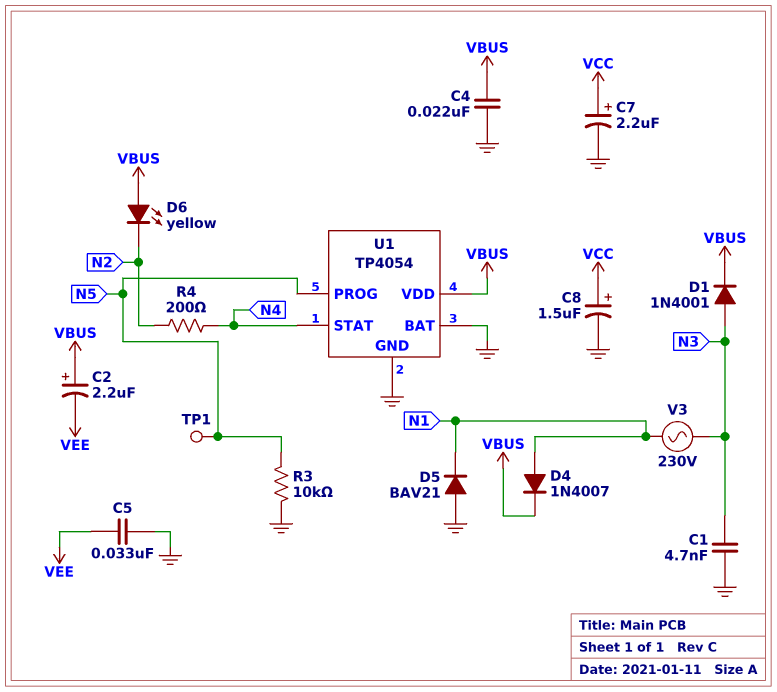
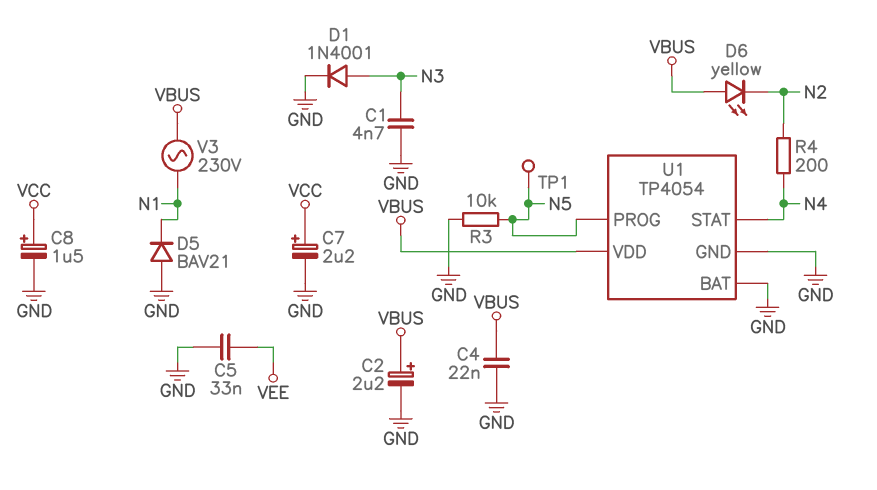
C2: 2.2uF (plus VBUS, minus VEE) -> 2.2uF (plus VBUS, minus GND)
D1: diode 1N4001 (A N3, K VBUS) -> diode 1N4001 (A N3, K GND)
D4: diode 1N4007 (A N1, K VBUS) -> none
V3: AC 230V (N1, N3) -> AC 230V (N1, VBUS)

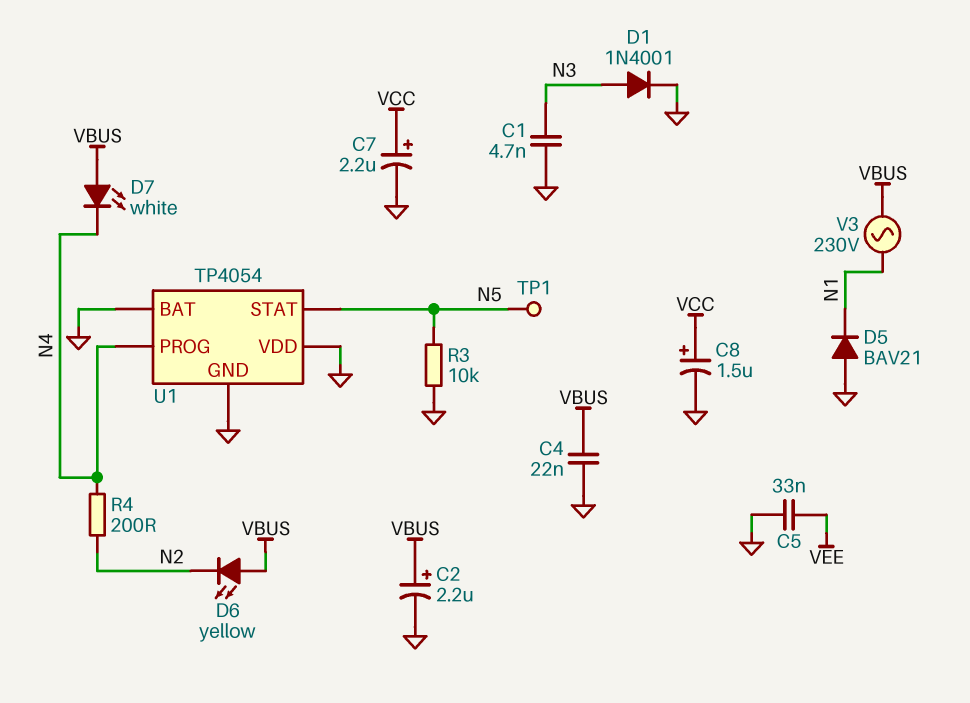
D7: none -> LED white (A VBUS, K N4)
U1 pin PROG: N5 -> N4
U1 pin STAT: N4 -> N5
U1 pin VDD: VBUS -> GND

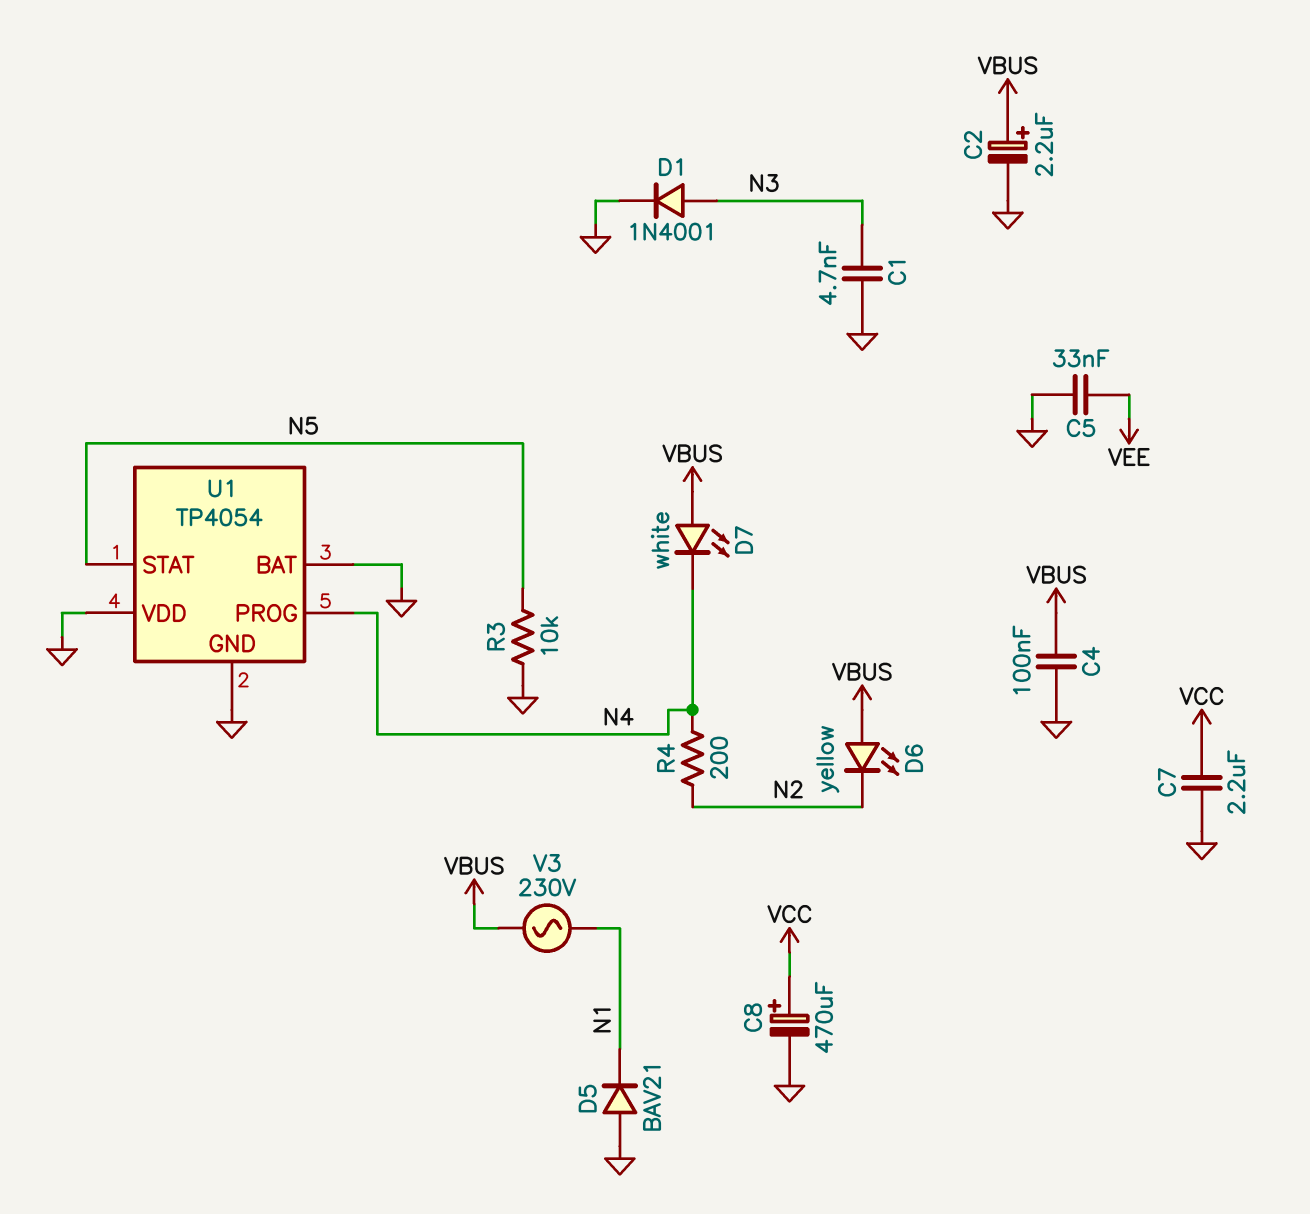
C4: 22nF (GND, VBUS) -> 100nF (GND, VBUS)
C7: 2.2uF (plus VCC, minus GND) -> 2.2uF (GND, VCC)
C8: 1.5uF (plus VCC, minus GND) -> 470uF (plus VCC, minus GND)
TP1: test point (N5) -> none

